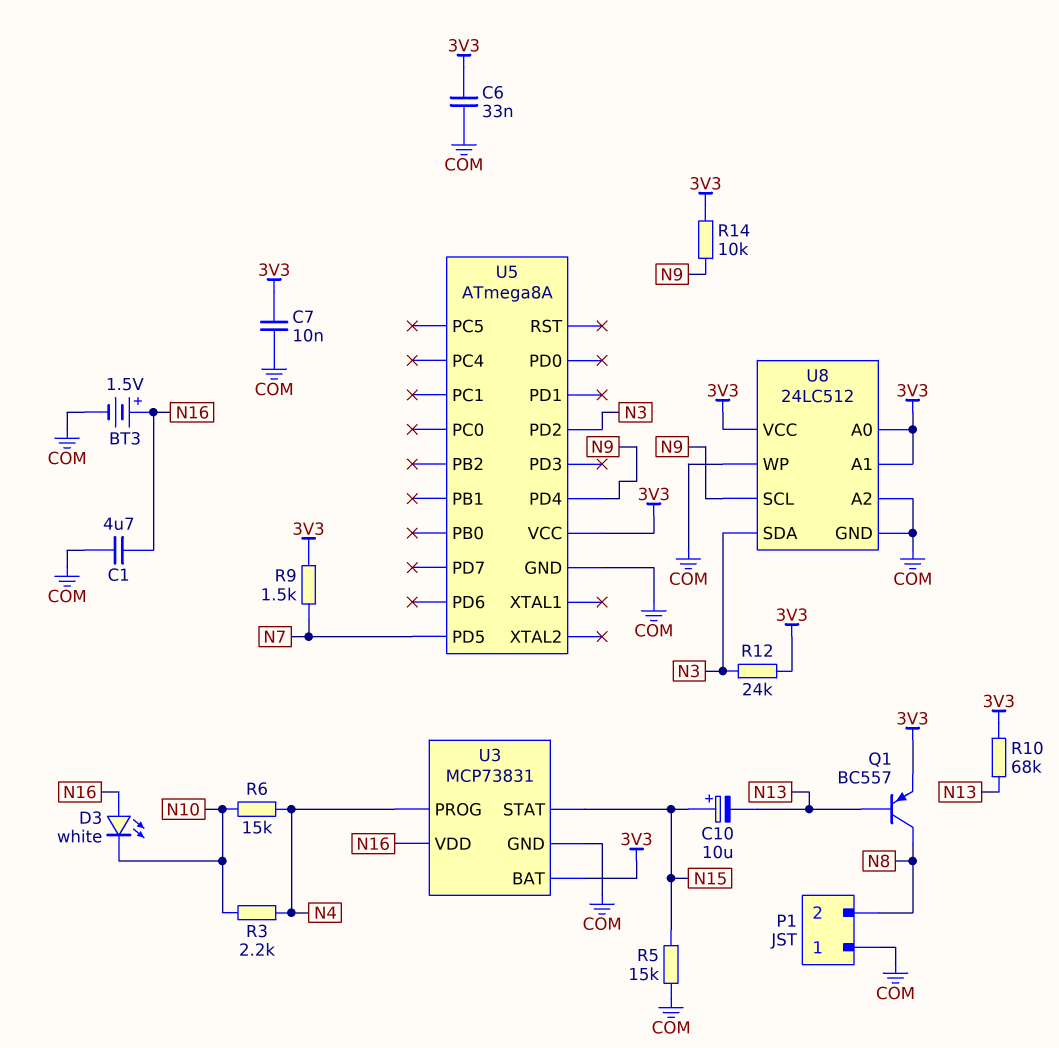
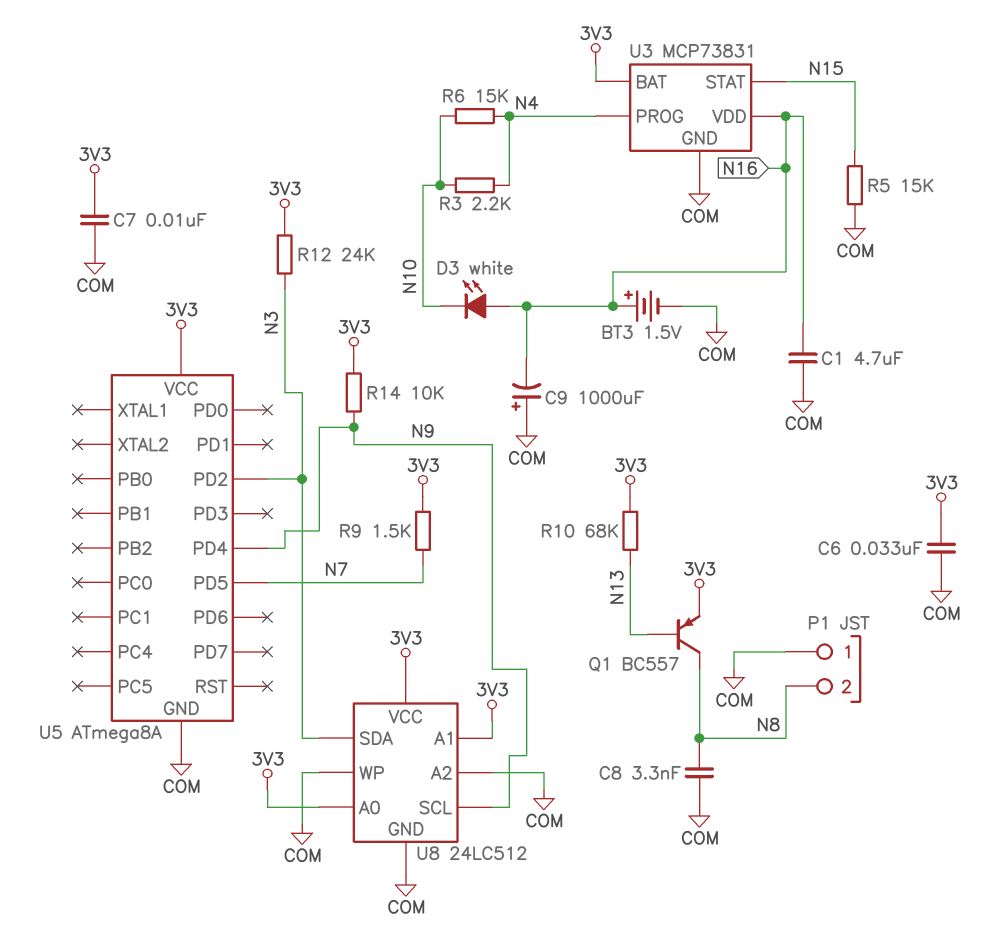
C8: none -> 3.3nF (COM, N8)
C9: none -> 1000uF (plus COM, minus N16)
C10: 10uF (plus N15, minus N13) -> none

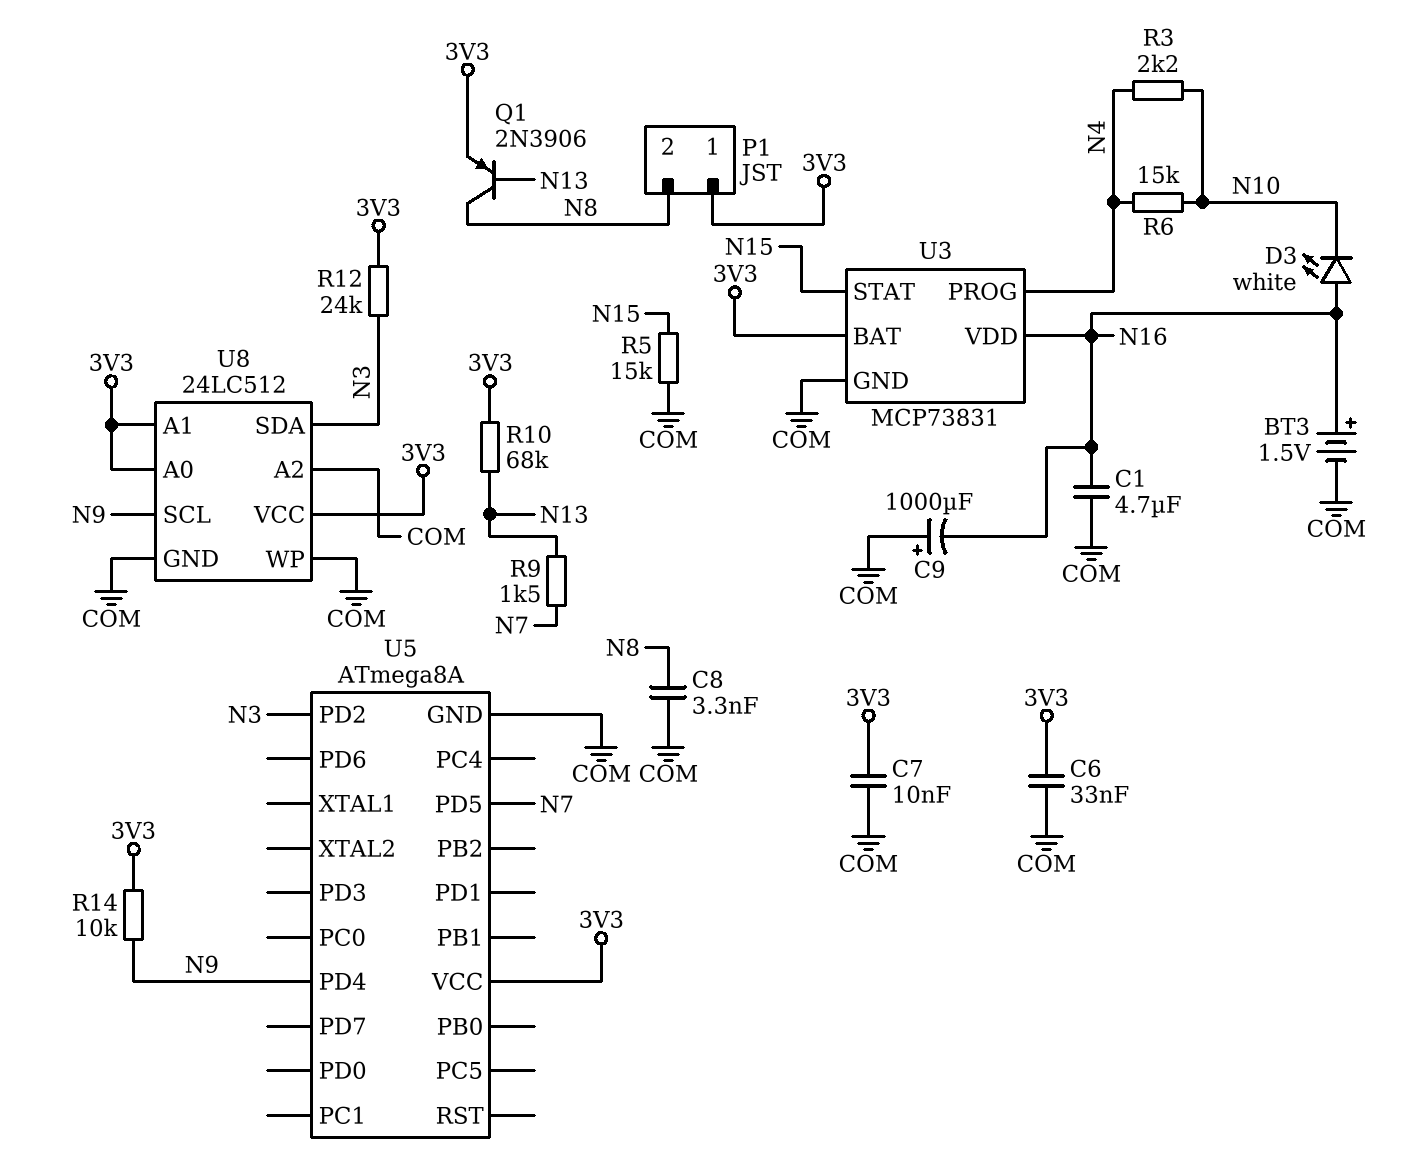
P1 pin 1: COM -> 3V3
Q1: PNP BC557 (B N13, C N8, E 3V3) -> PNP 2N3906 (B N13, C N8, E 3V3)
R9: 1.5k (3V3, N7) -> 1.5k (N7, N13)

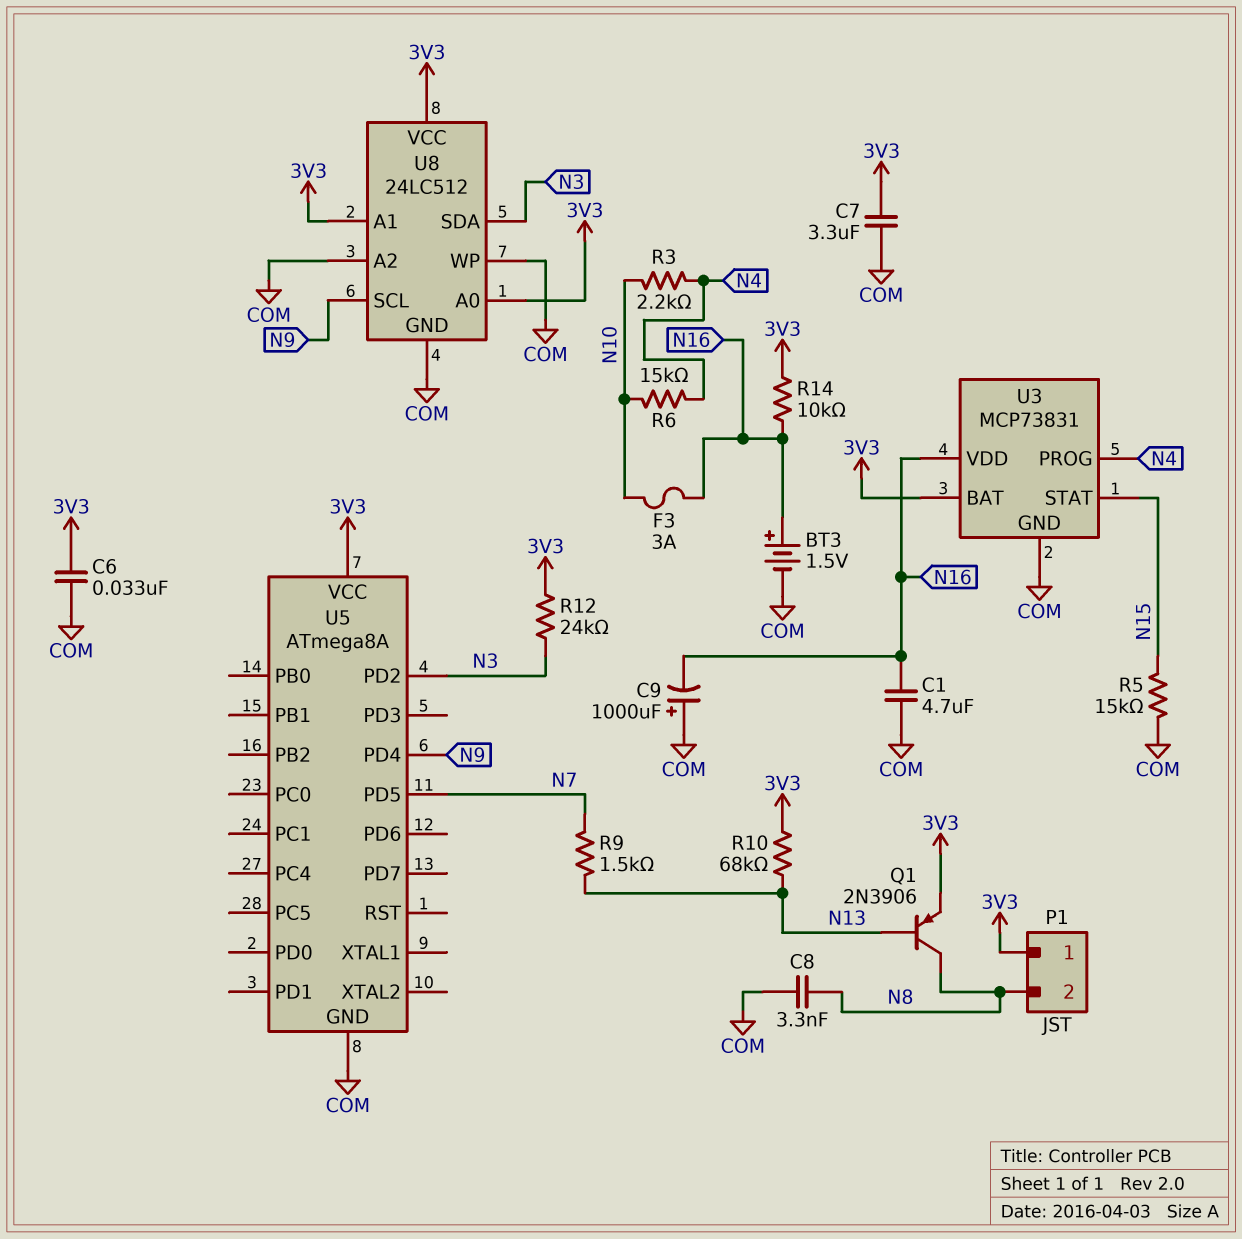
C7: 10nF (3V3, COM) -> 3.3uF (3V3, COM)
D3: LED white (A N16, K N10) -> none
F3: none -> 3A (N10, N16)
R14: 10k (3V3, N9) -> 10k (3V3, N16)

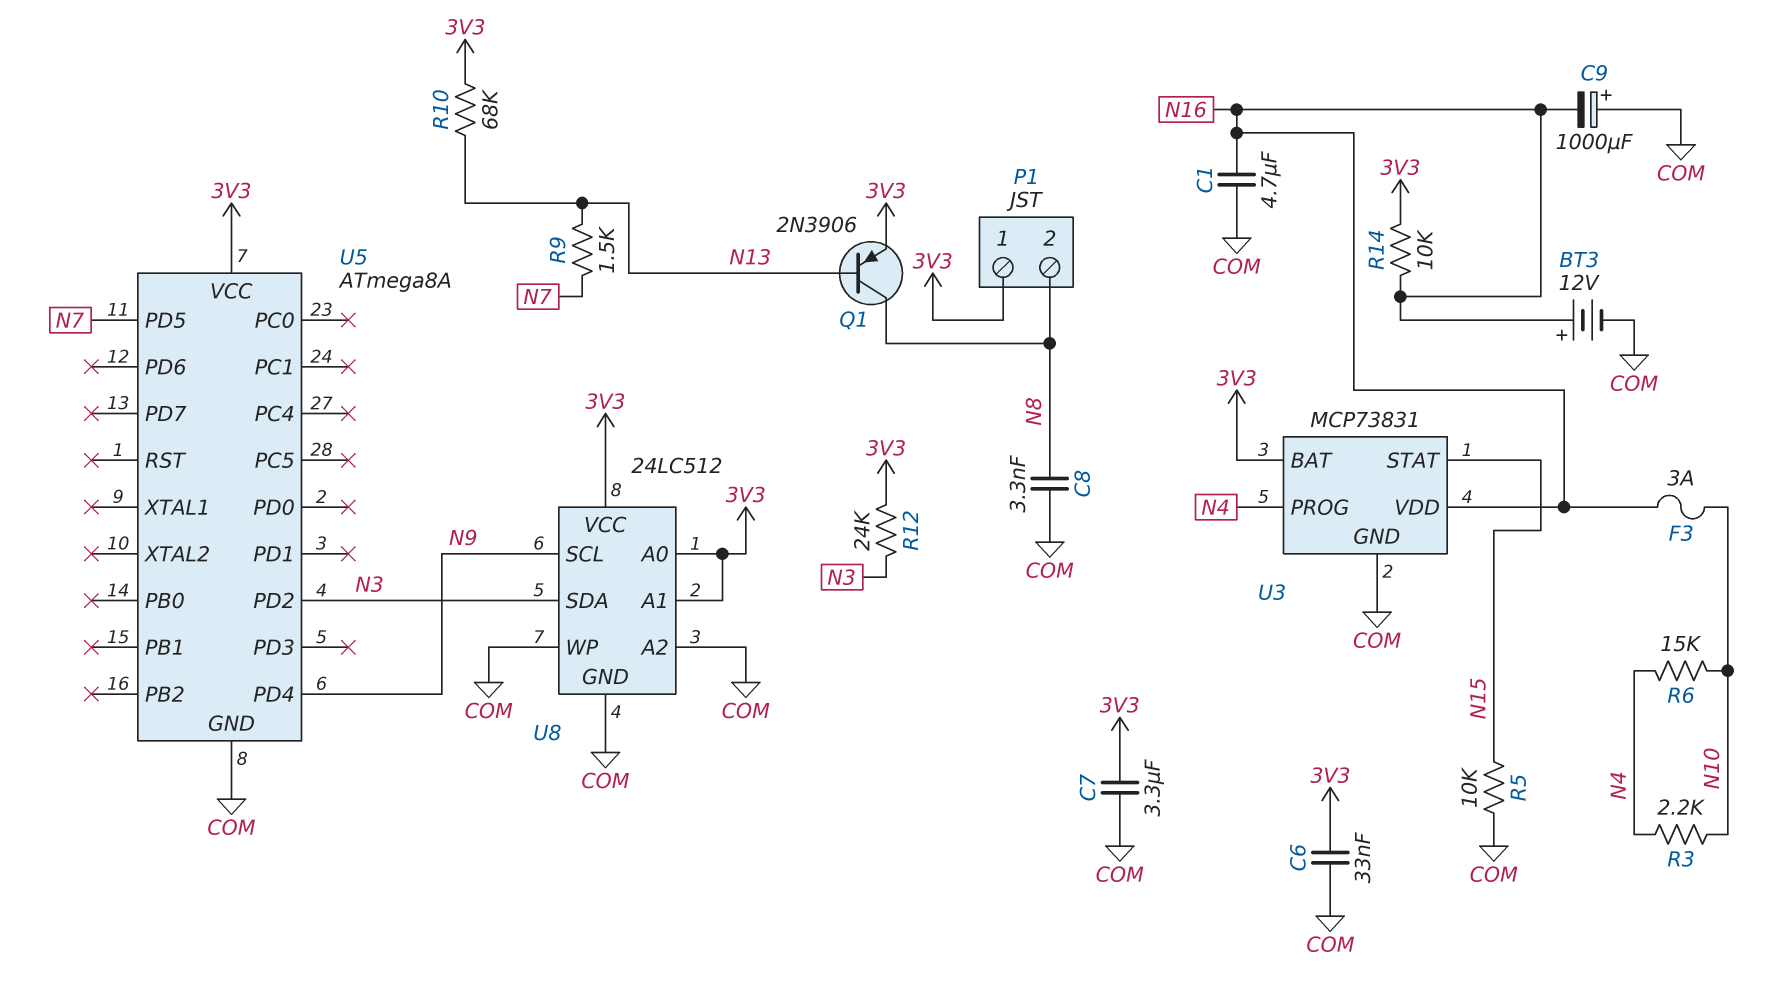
BT3: 1.5V (plus N16, minus COM) -> 12V (plus N16, minus COM)
R5: 15k (COM, N15) -> 10k (COM, N15)

